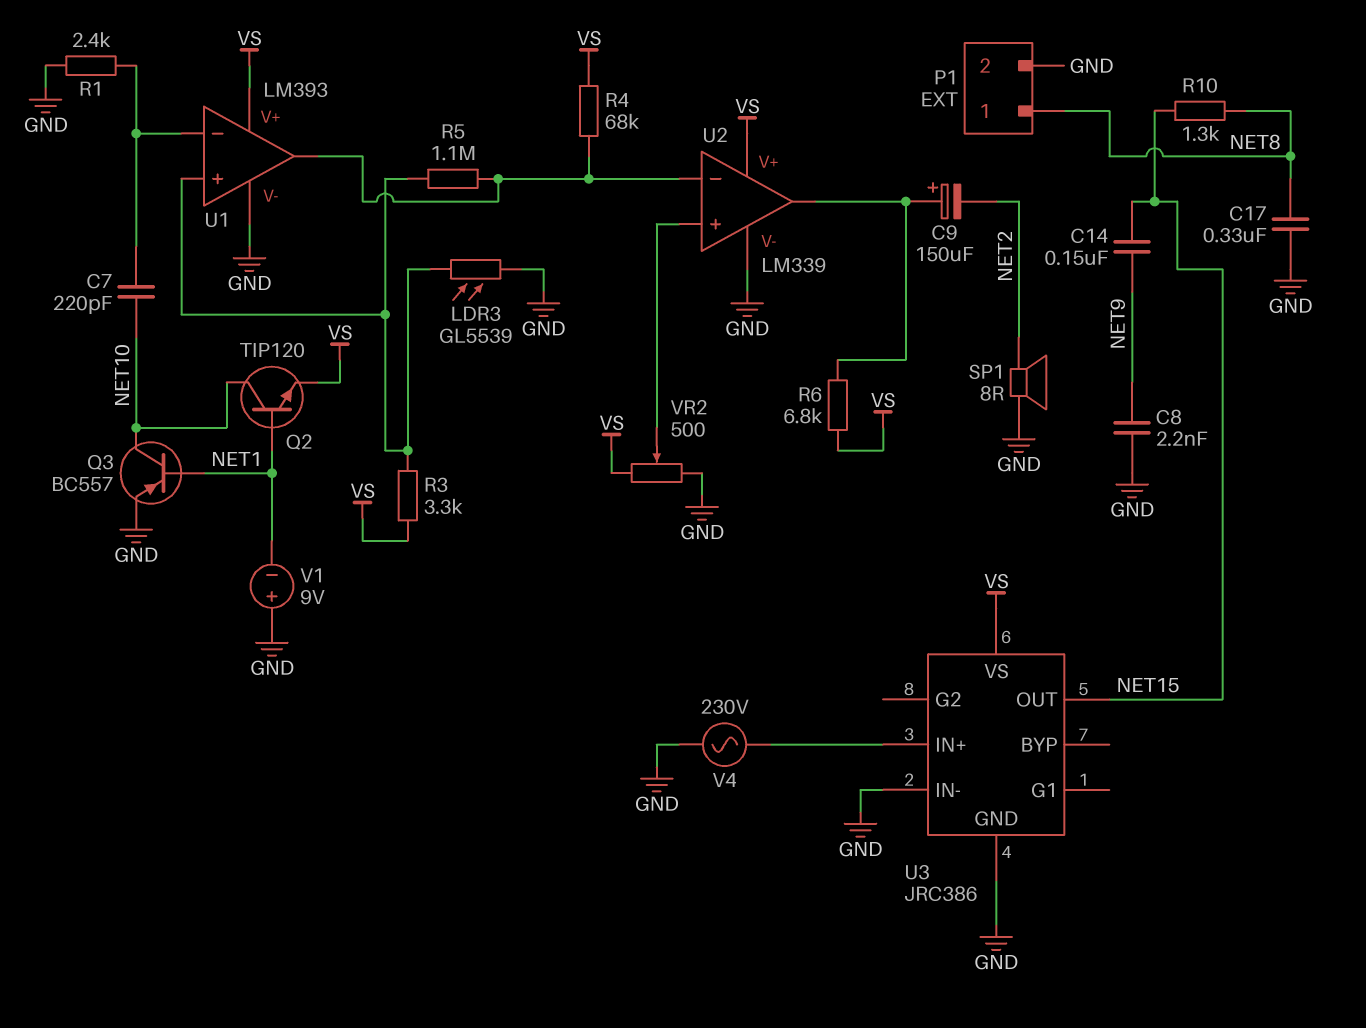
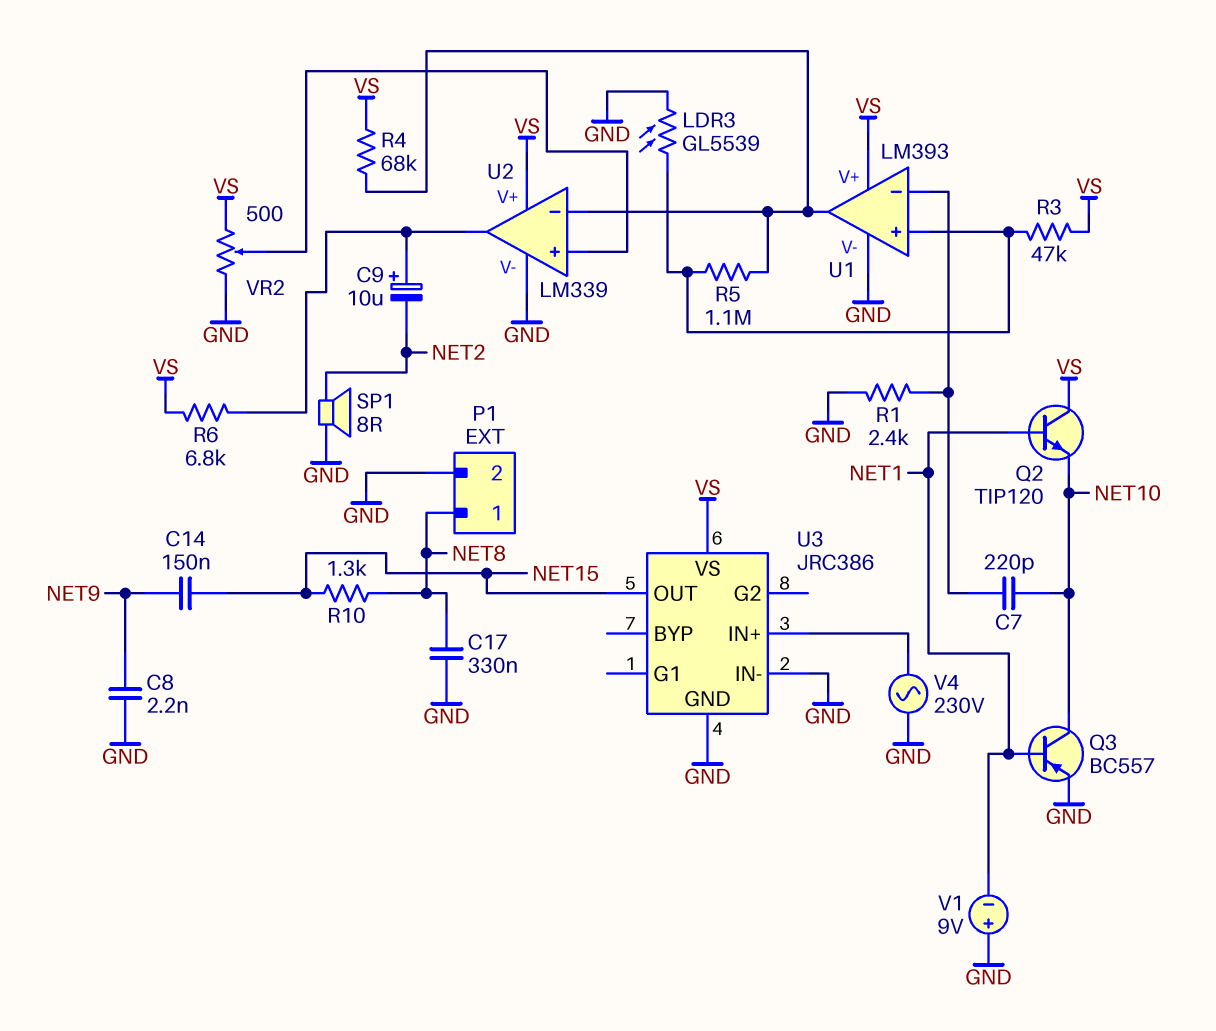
C9: 150uF (plus U2/out, minus NET2) -> 10uF (plus U2/out, minus NET2)
Q2: NPN TIP120 (B NET1, C NET10, E VS) -> NPN TIP120 (B NET1, C VS, E NET10)
R3: 3.3k (U1/in+, VS) -> 47k (U1/in+, VS)

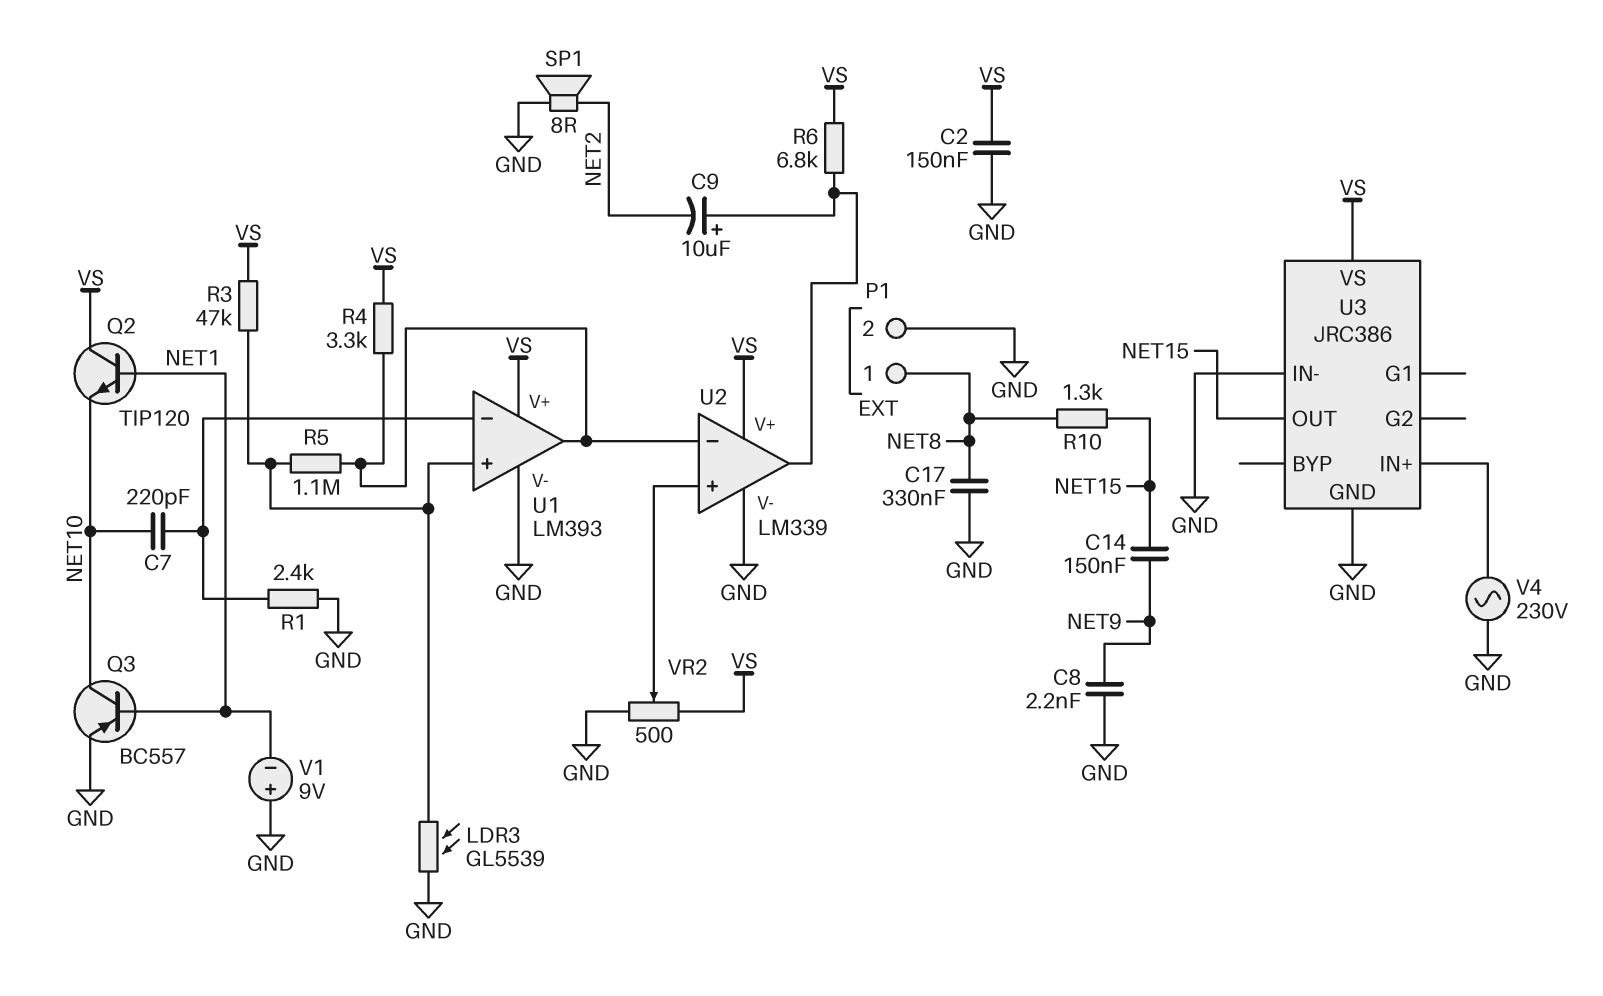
C2: none -> 150nF (GND, VS)
R4: 68k (U1/out, VS) -> 3.3k (U1/out, VS)

